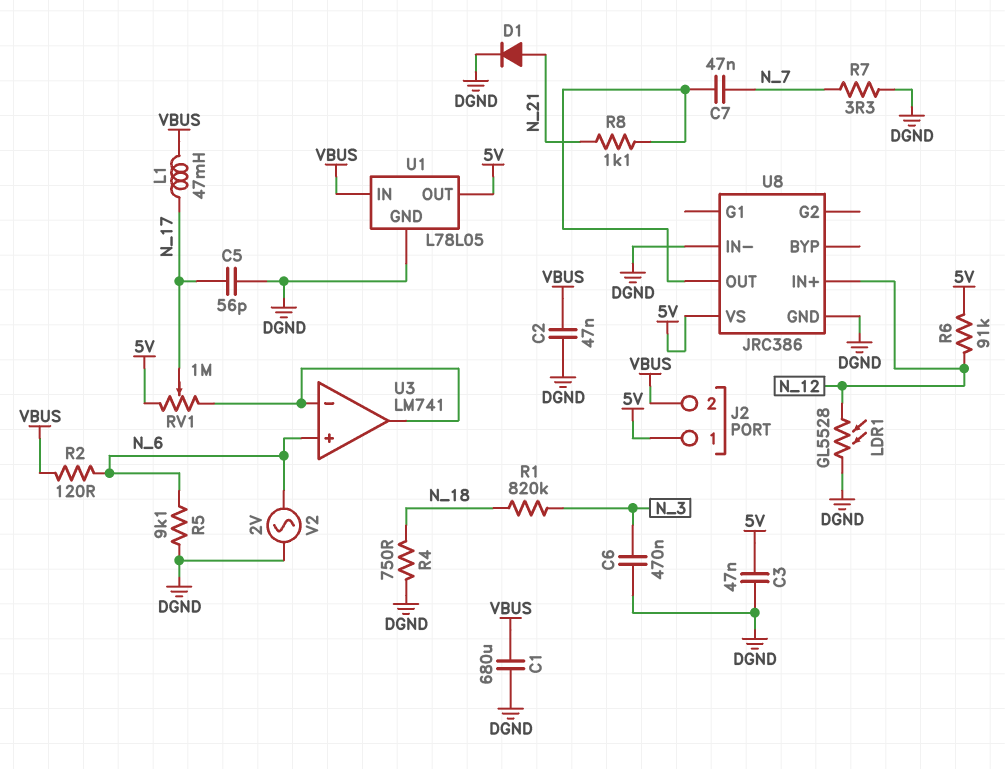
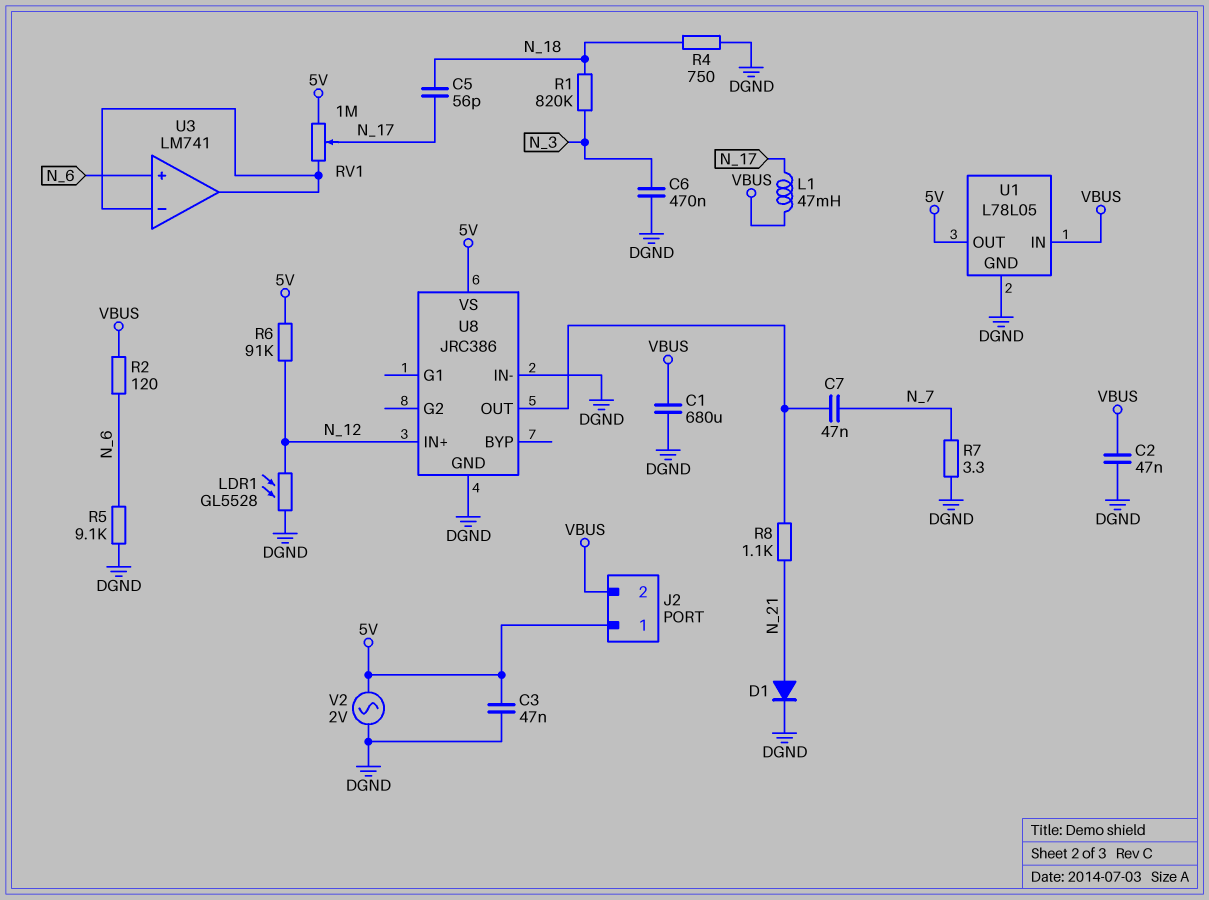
C5: 56pF (DGND, N_17) -> 56pF (N_17, N_18)
V2: AC 2V (DGND, N_6) -> AC 2V (5V, DGND)

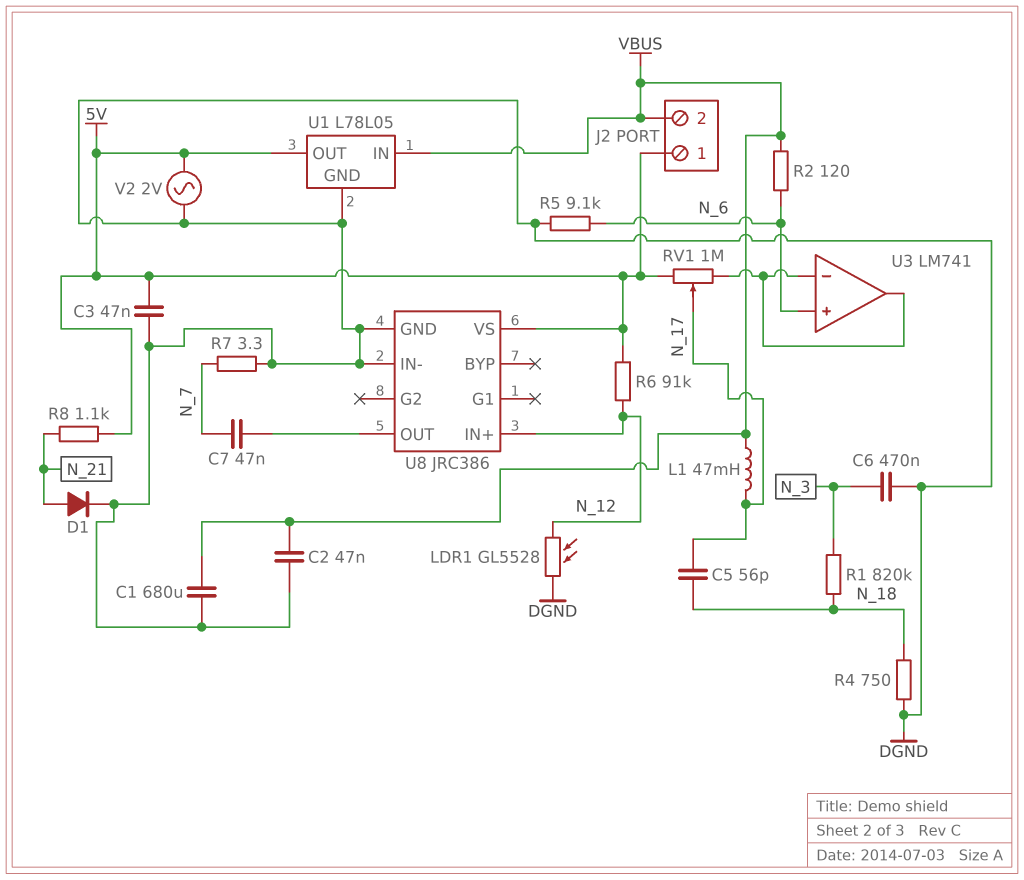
R8: 1.1k (N_21, U8/OUT) -> 1.1k (5V, N_21)

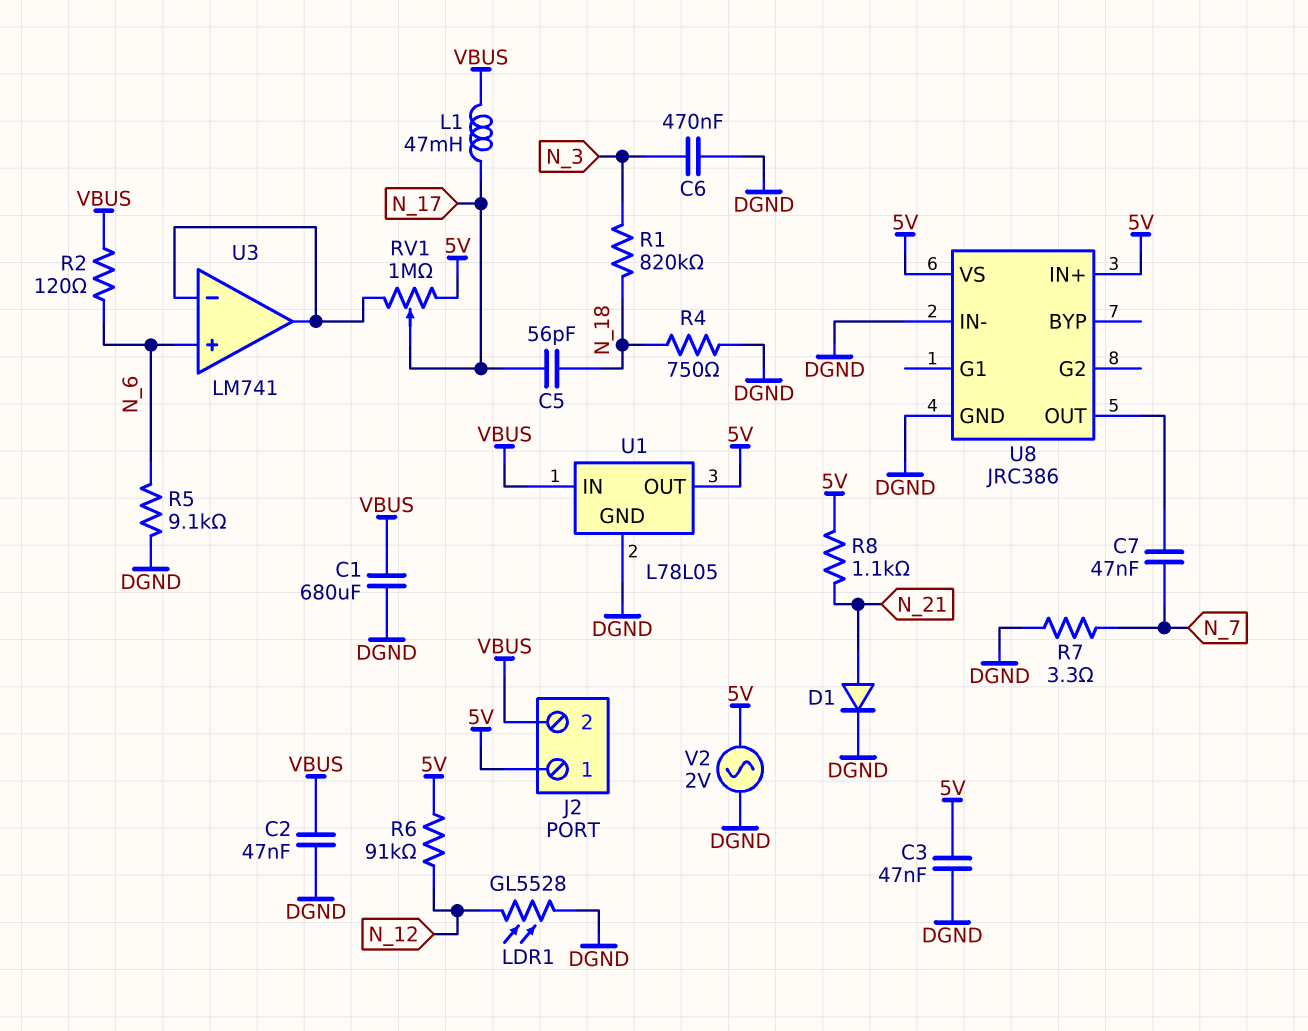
U8 pin IN+: N_12 -> 5V

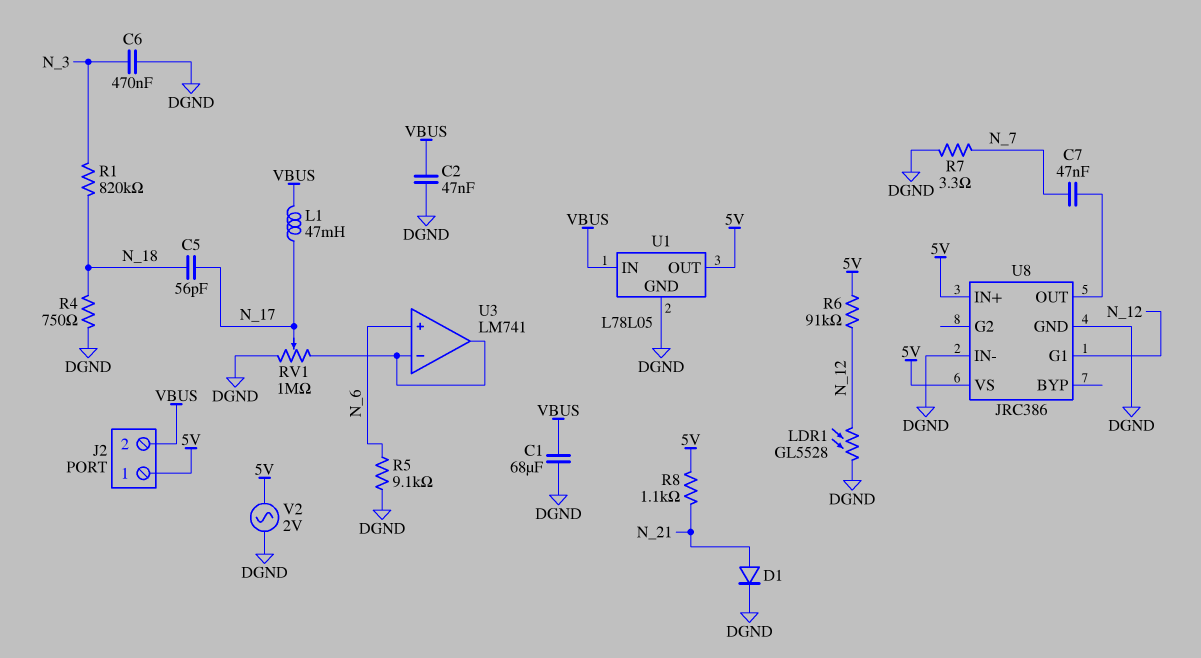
C1: 680uF (DGND, VBUS) -> 68uF (DGND, VBUS)
C3: 47nF (5V, DGND) -> none
R2: 120 (N_6, VBUS) -> none
RV1: 1M (5V, U3/in-, wiper N_17) -> 1M (DGND, U3/in-, wiper N_17)
U8 pin G1: none -> N_12

